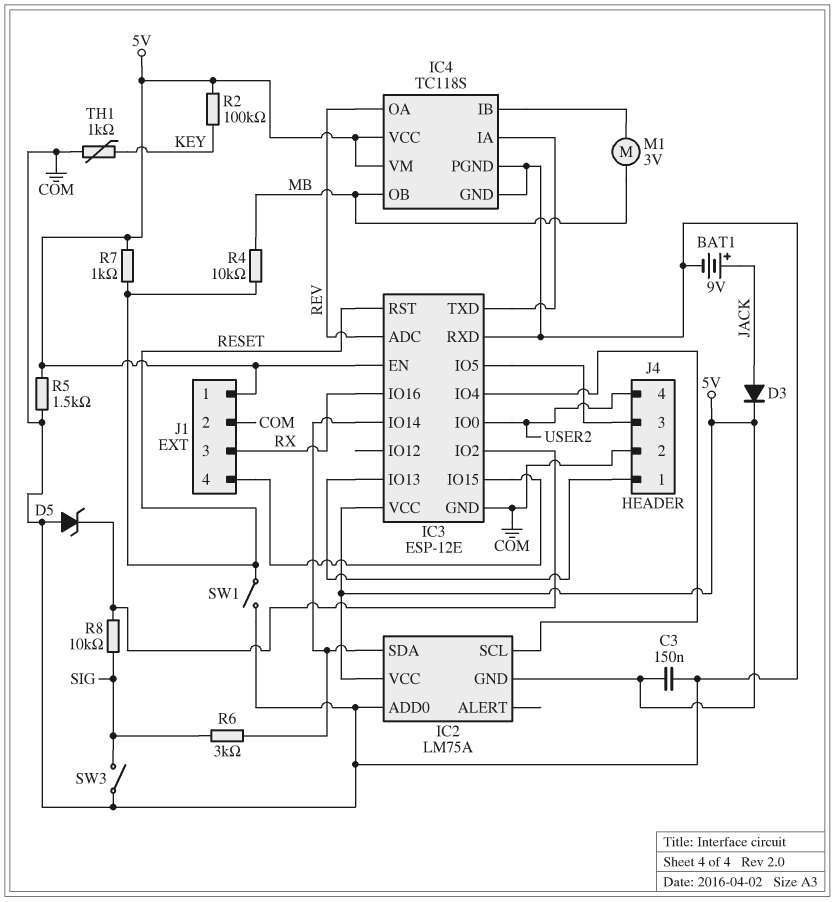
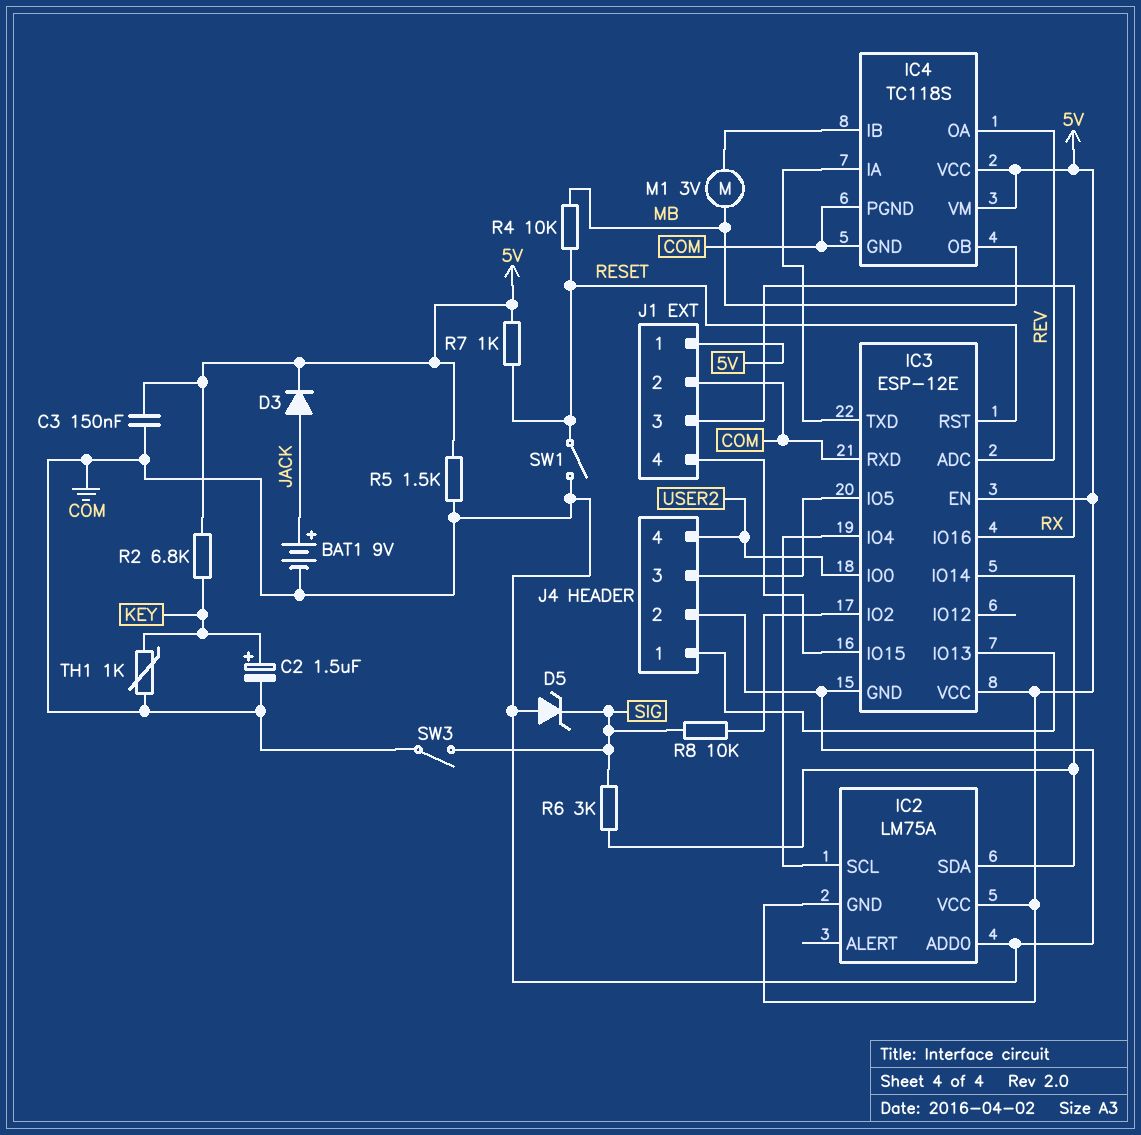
C2: none -> 1.5uF (plus KEY, minus COM)
D5: zener (A COM, K IC3/IO2) -> zener (A COM, K SIG)
R2: 100k (5V, KEY) -> 6.8k (5V, KEY)

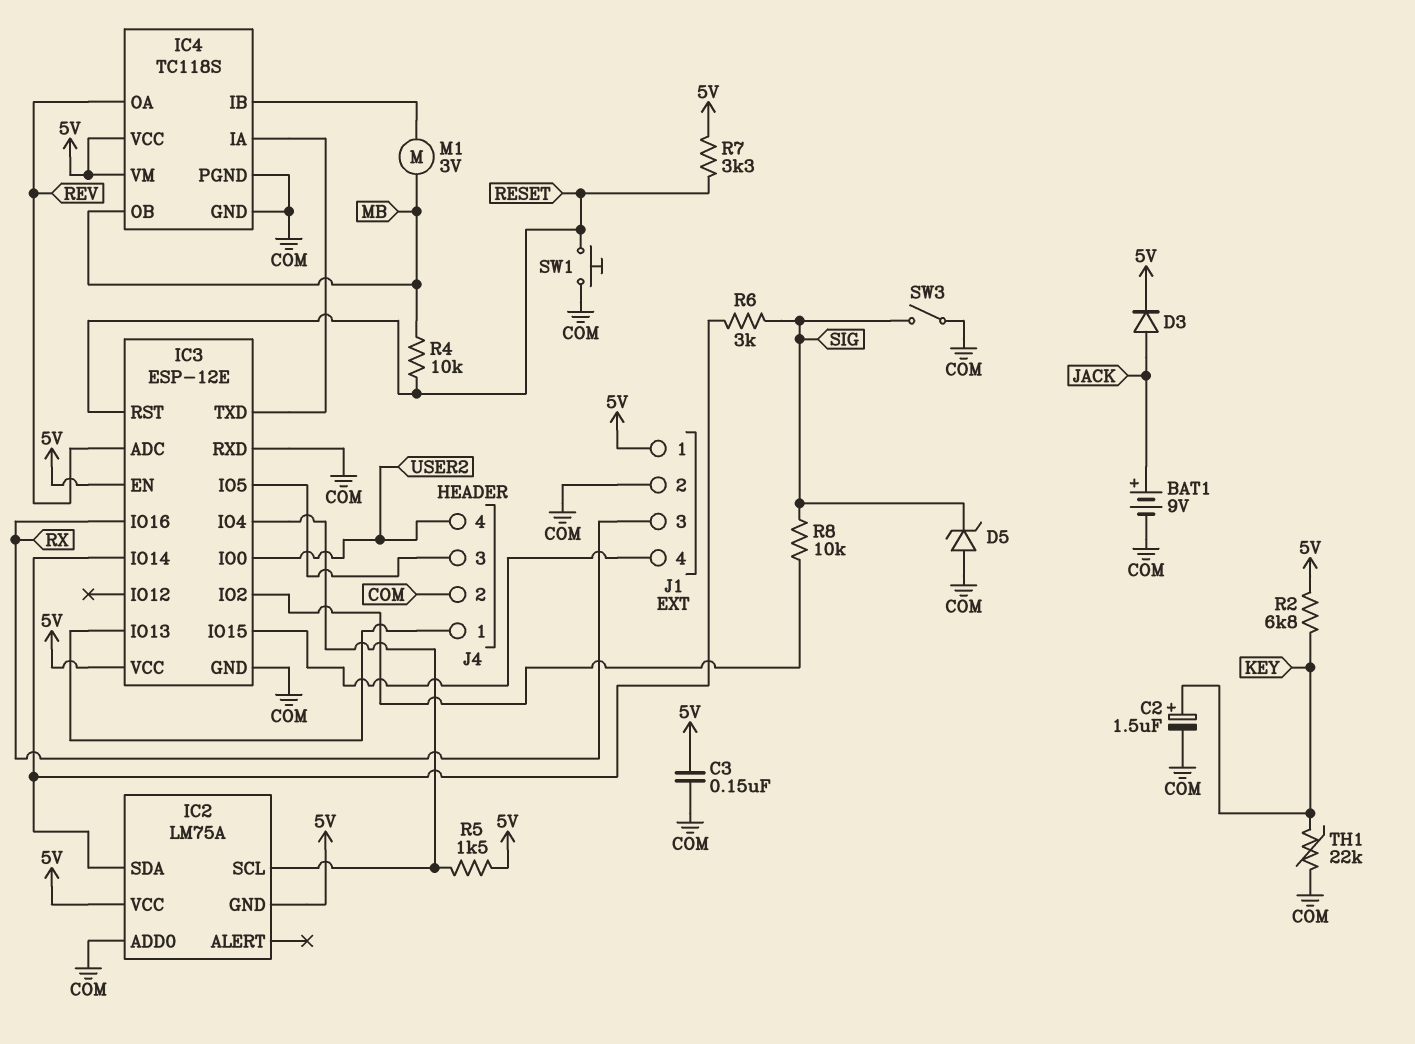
R5: 1.5k (5V, COM) -> 1.5k (5V, IC2/SCL)
R7: 1k (5V, RESET) -> 3.3k (5V, RESET)
SW1: switch (COM, RESET) -> button (COM, RESET)
TH1: 1k (COM, KEY) -> 22k (COM, KEY)

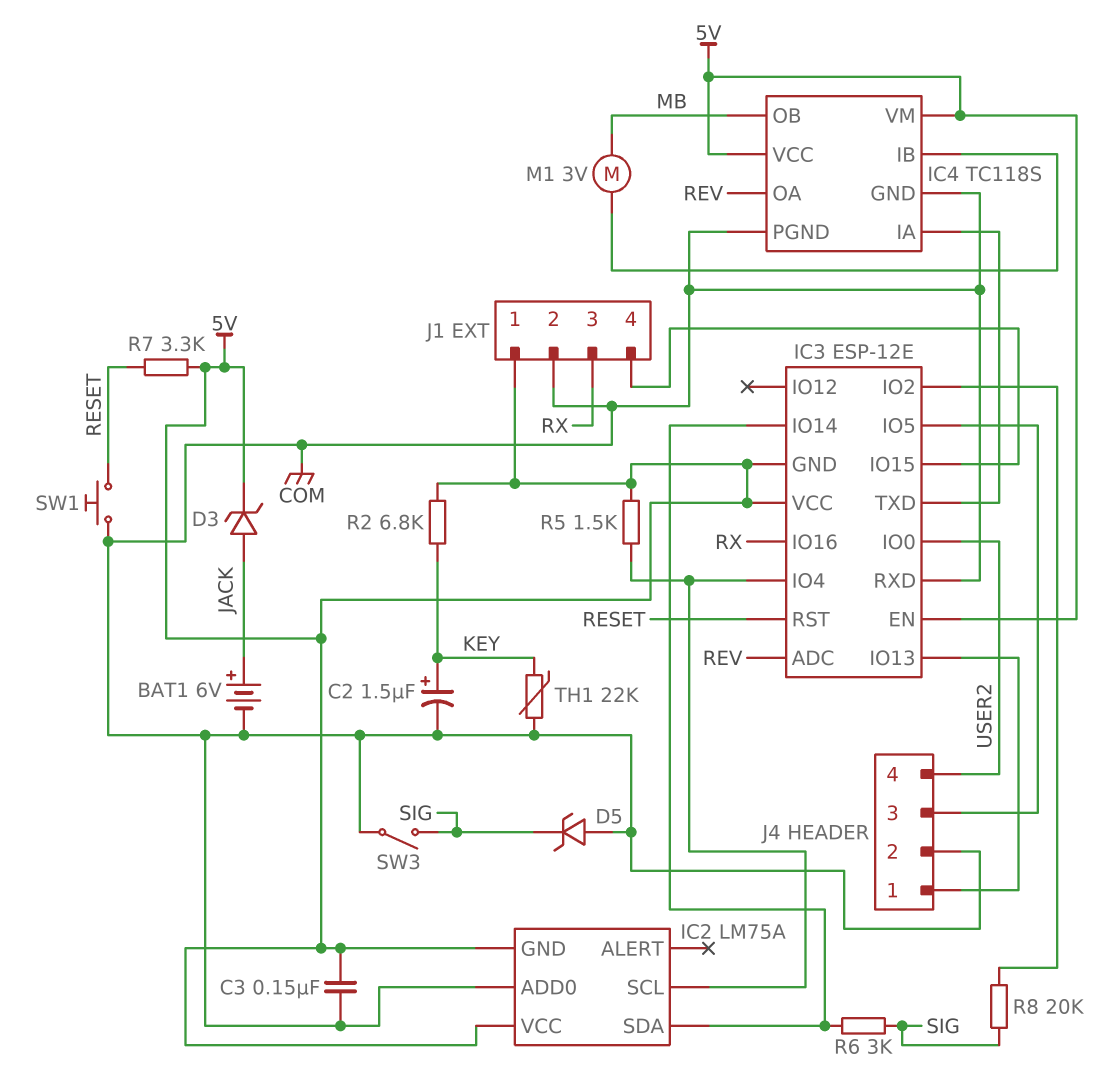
BAT1: 9V (plus JACK, minus COM) -> 6V (plus JACK, minus COM)
D3: diode (A JACK, K 5V) -> zener (A JACK, K 5V)
IC3 pin GND: COM -> 5V
R4: 10k (MB, RESET) -> none
R8: 10k (IC3/IO2, SIG) -> 20k (IC3/IO2, SIG)

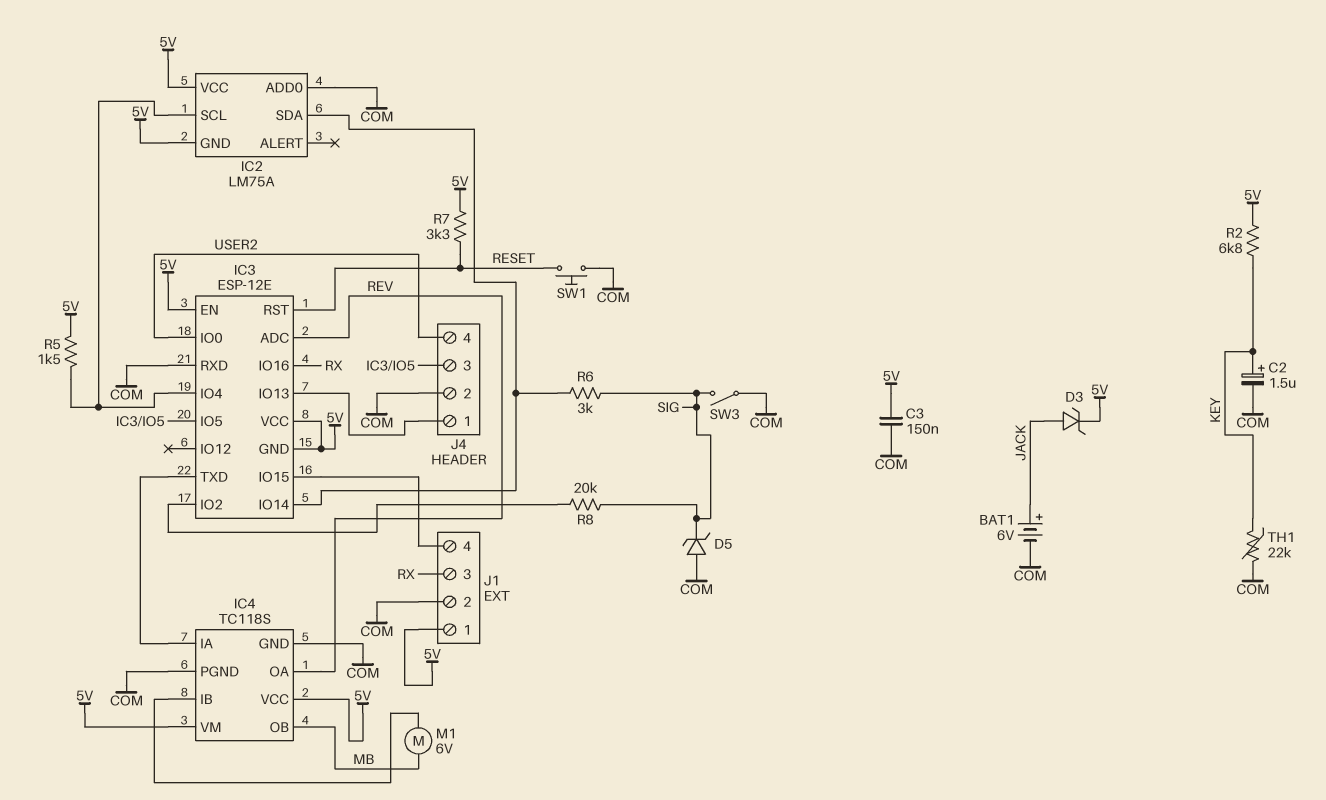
M1: motor 3V (IC4/IB, MB) -> motor 6V (IC4/IB, MB)

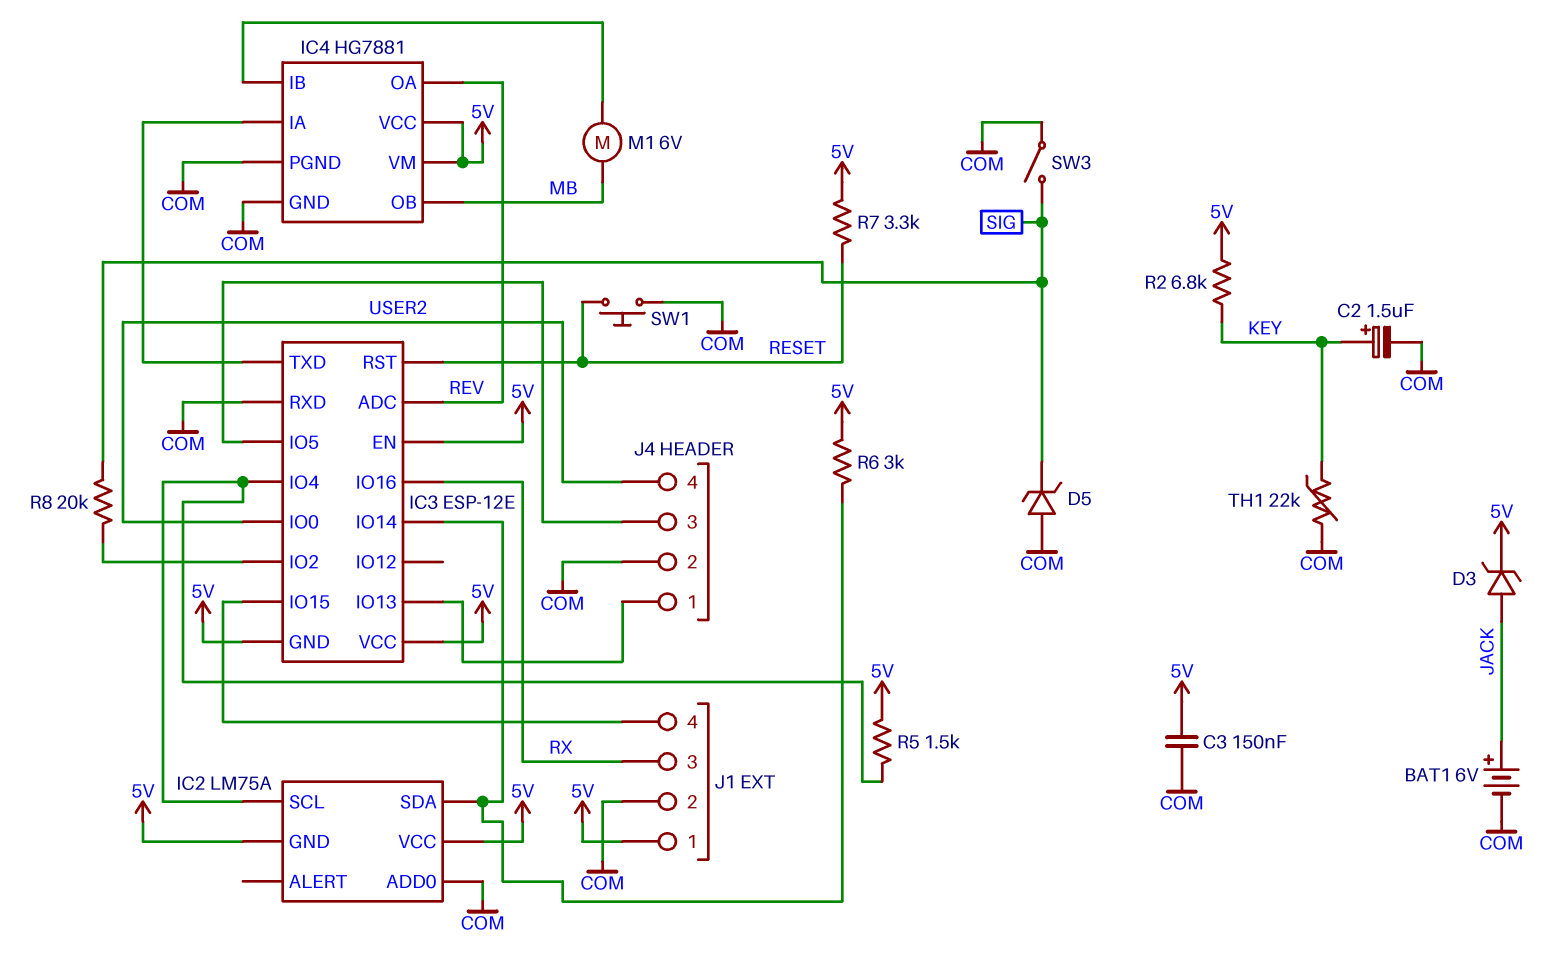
IC4: TC118S -> HG7881
R6: 3k (IC2/SDA, SIG) -> 3k (5V, IC2/SDA)

